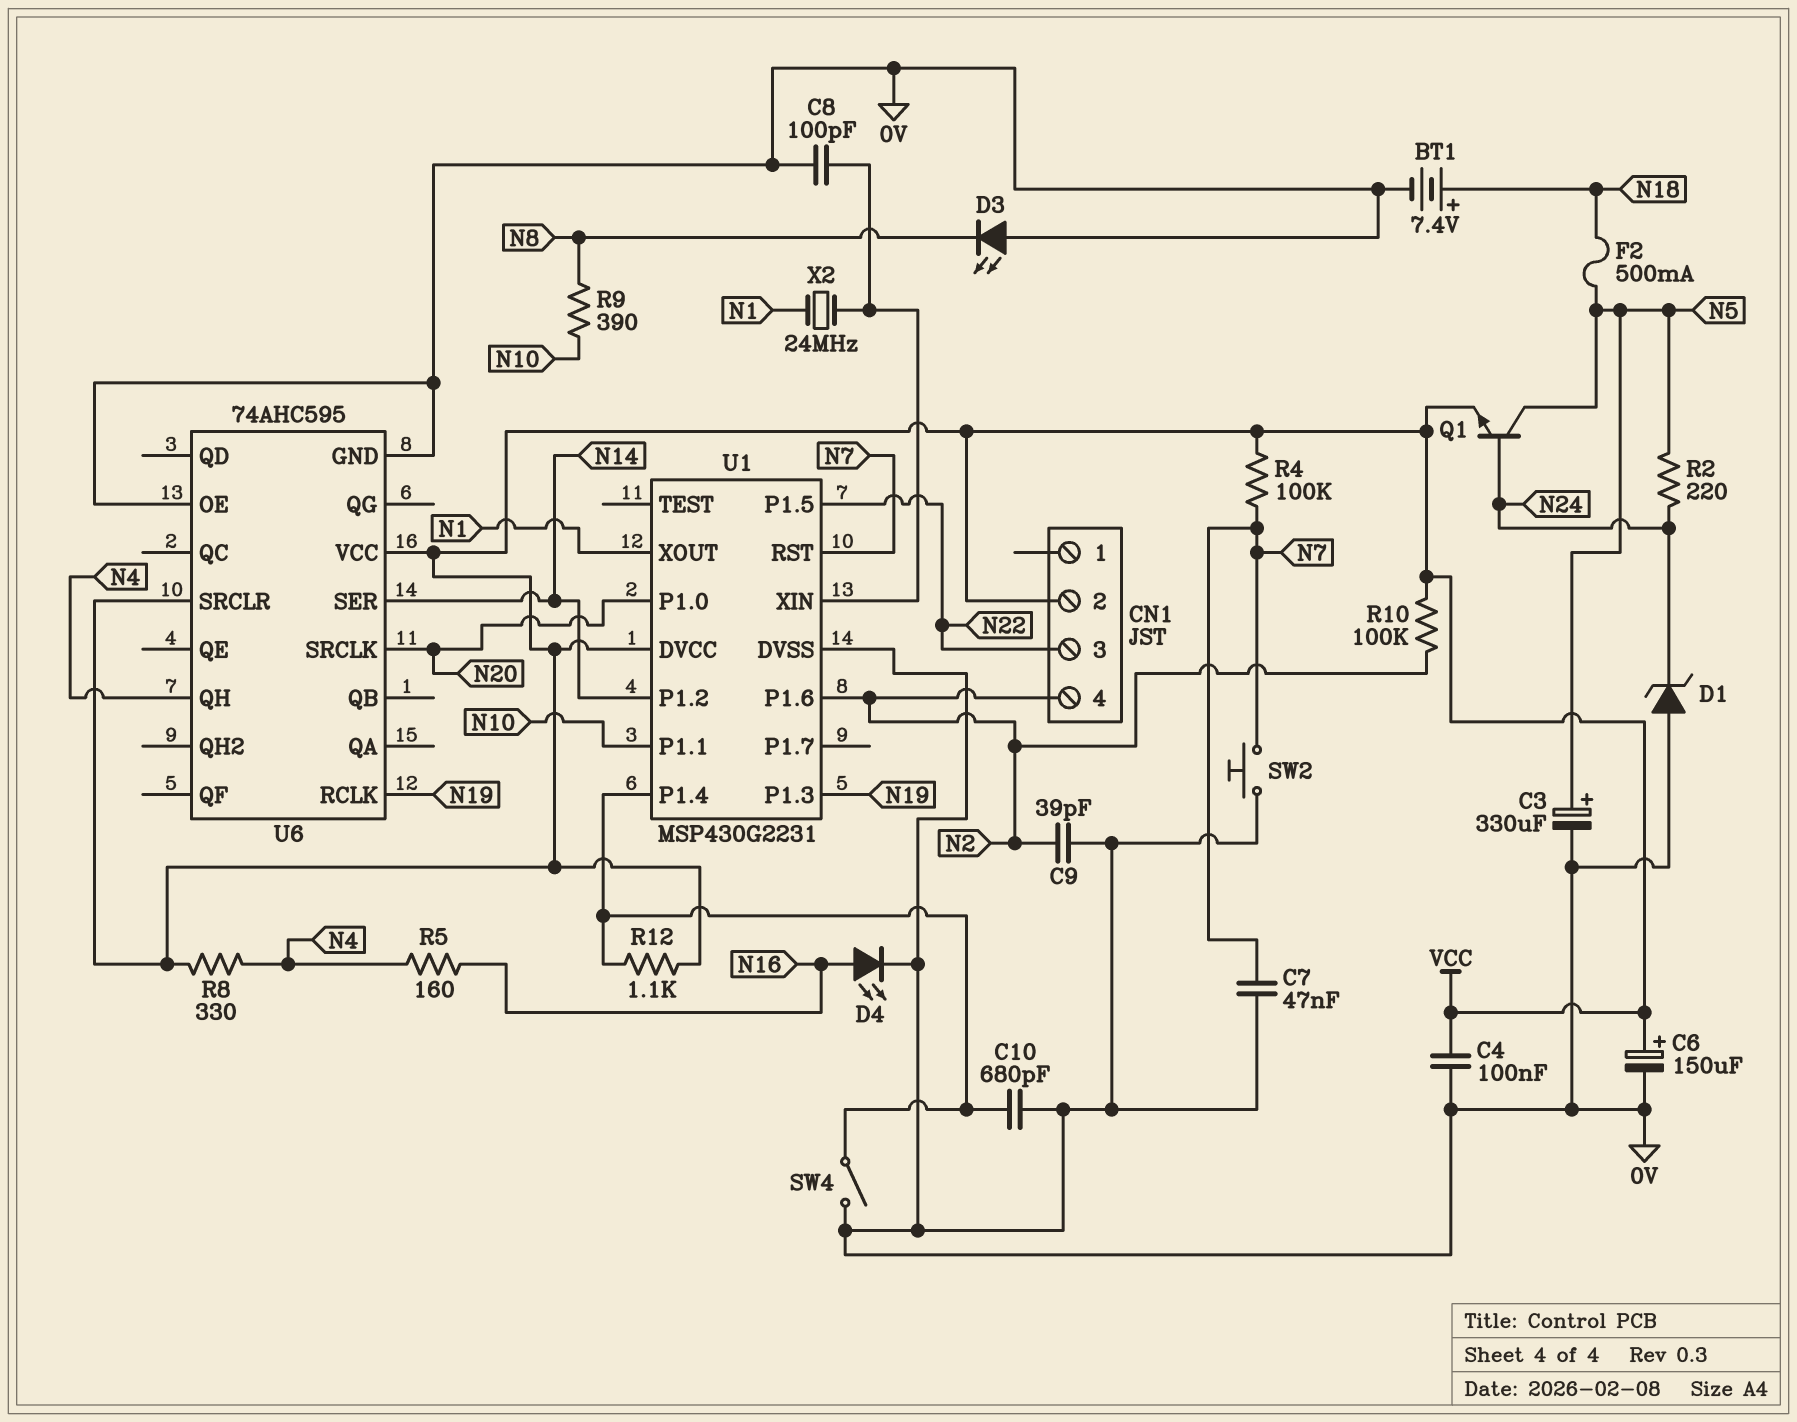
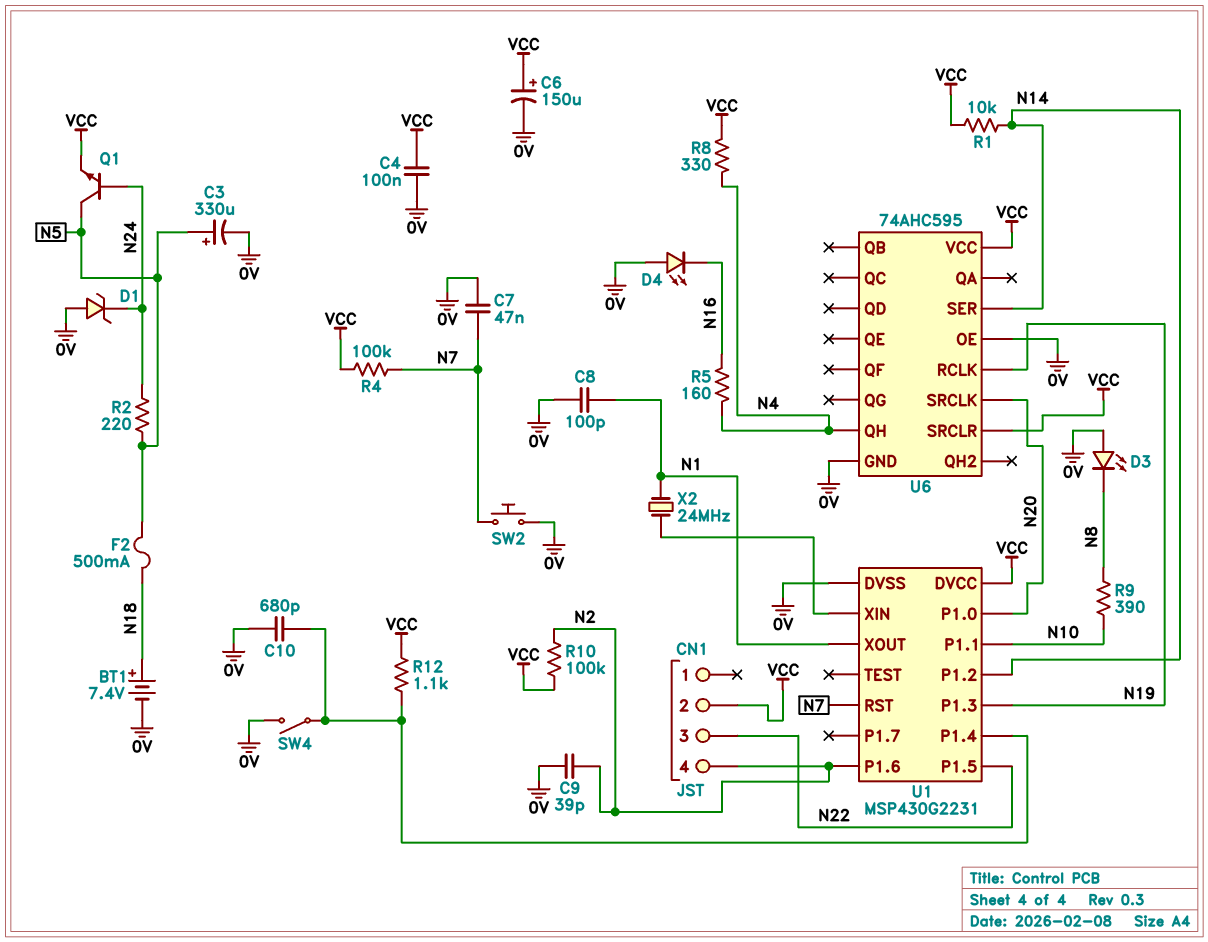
C8: 100pF (0V, U1/XIN) -> 100pF (0V, N1)
D4: LED (A N16, K 0V) -> LED (A 0V, K N16)
R1: none -> 10k (N14, VCC)

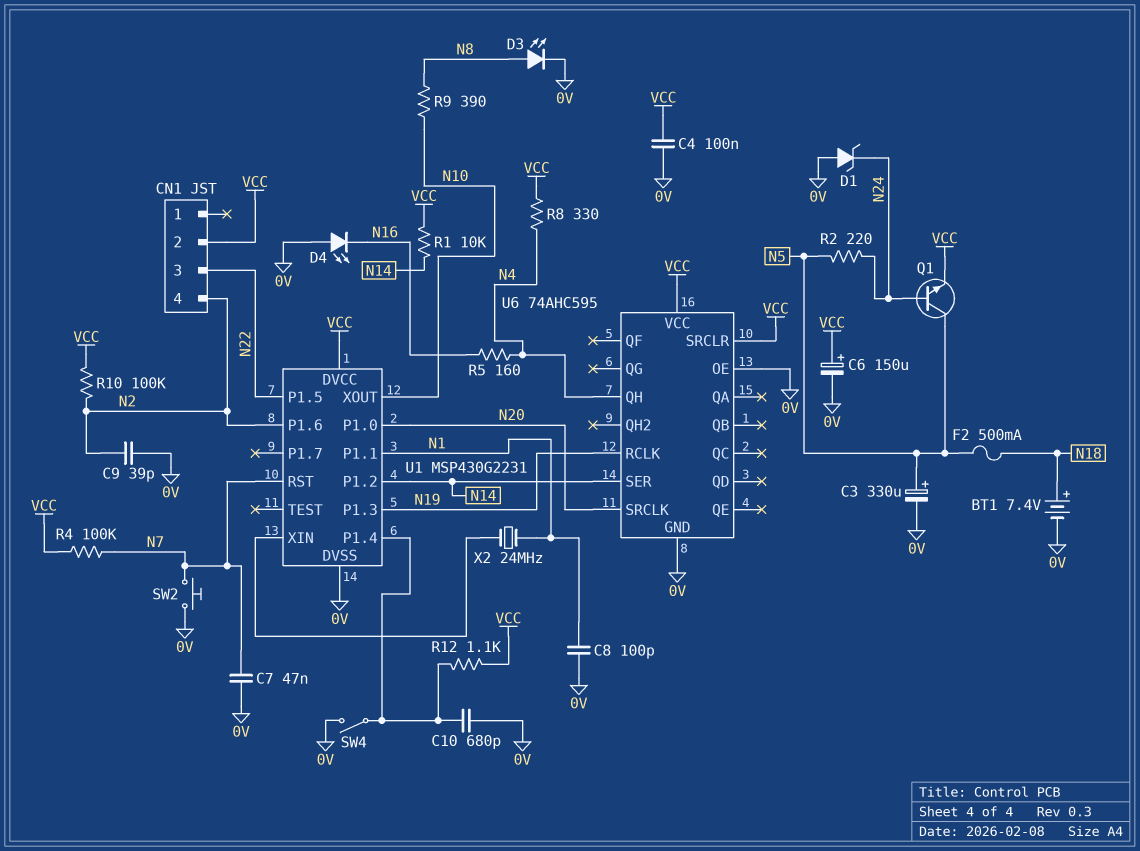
D3: LED (A 0V, K N8) -> LED (A N8, K 0V)
U1 pin P1.1: N10 -> N1
U1 pin XOUT: N1 -> N10

